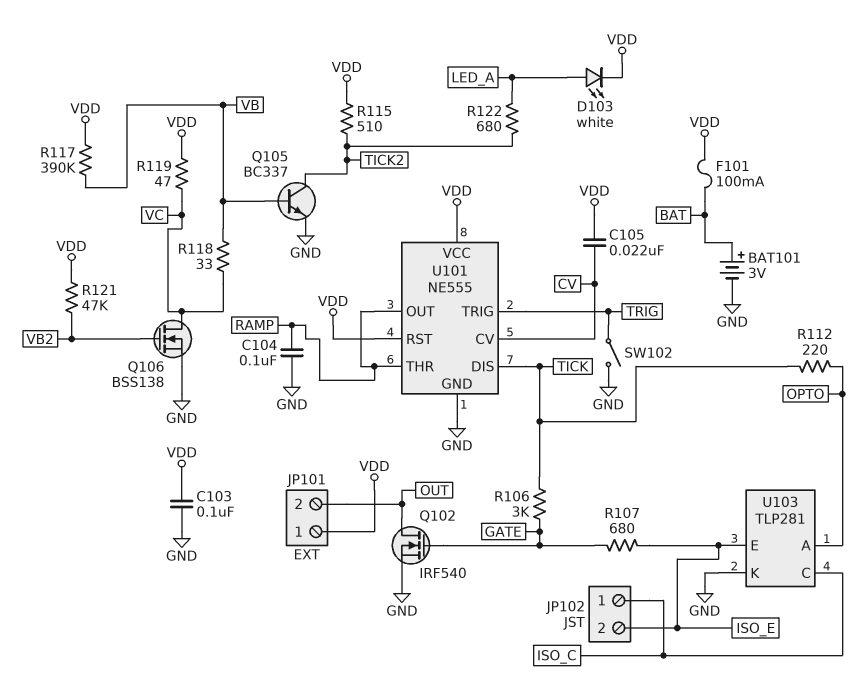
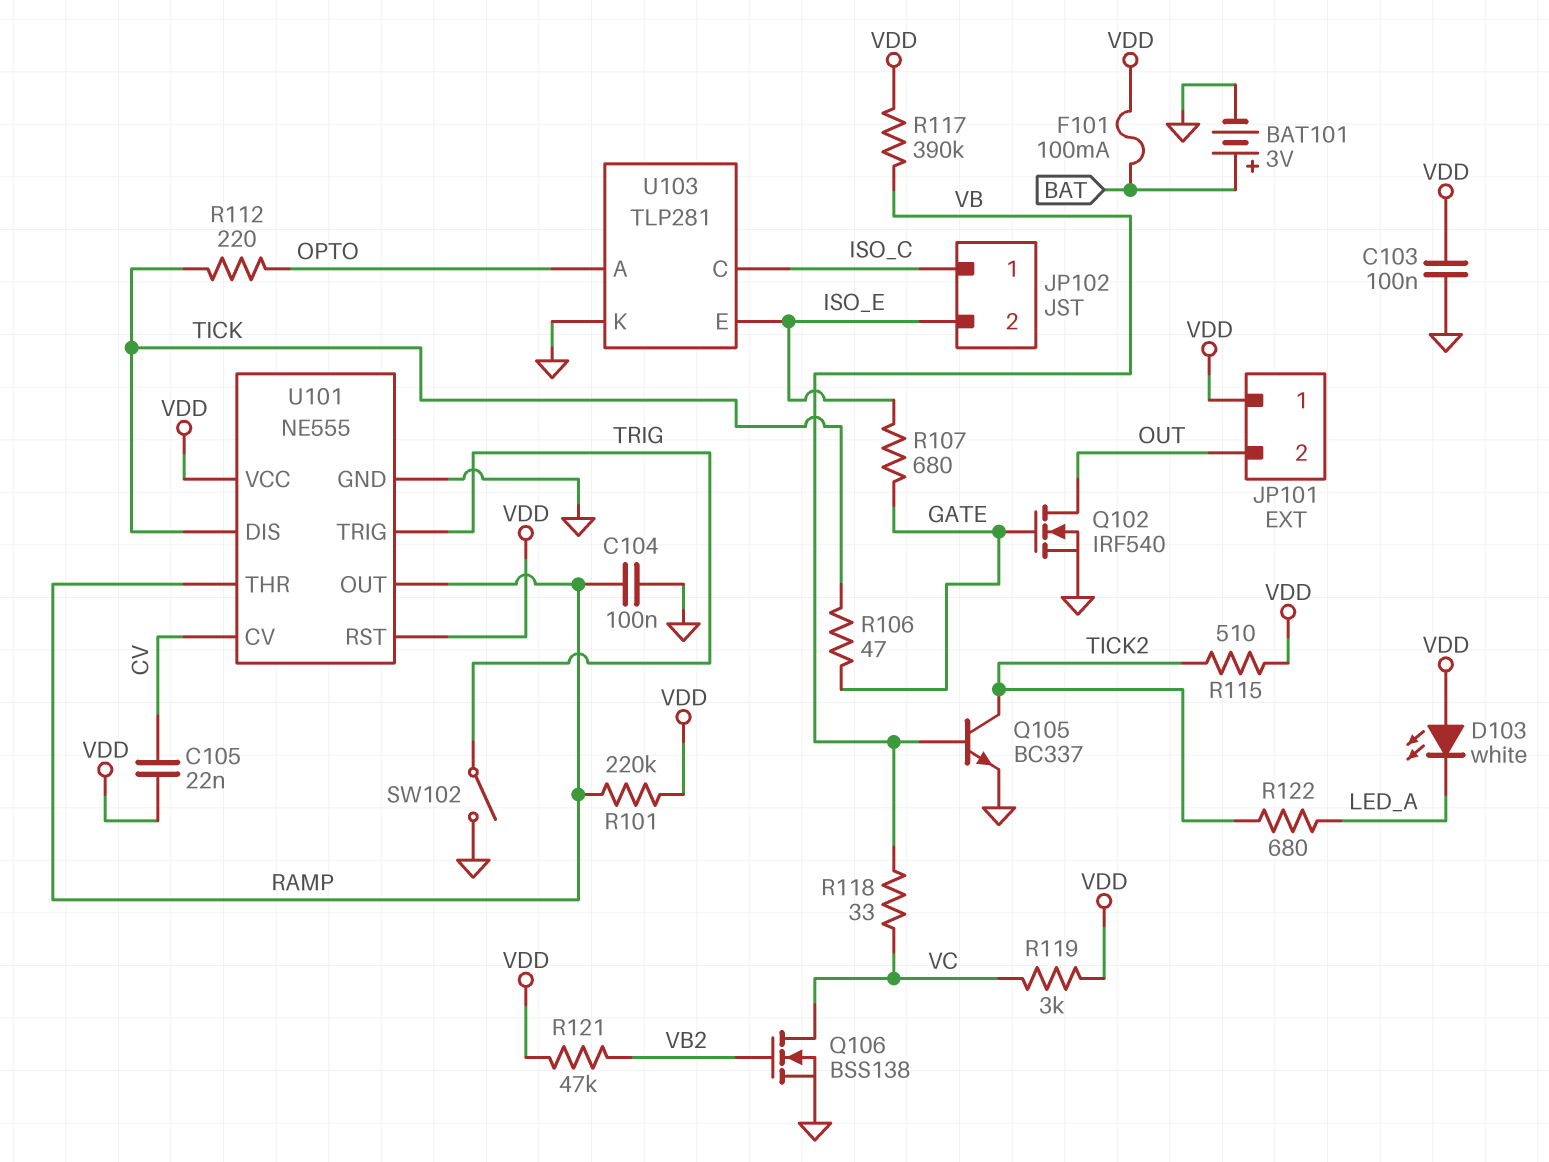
D103: LED white (A LED_A, K VDD) -> LED white (A VDD, K LED_A)
R101: none -> 220k (RAMP, VDD)
R106: 3k (GATE, TICK) -> 47 (GATE, TICK)
R119: 47 (VC, VDD) -> 3k (VC, VDD)

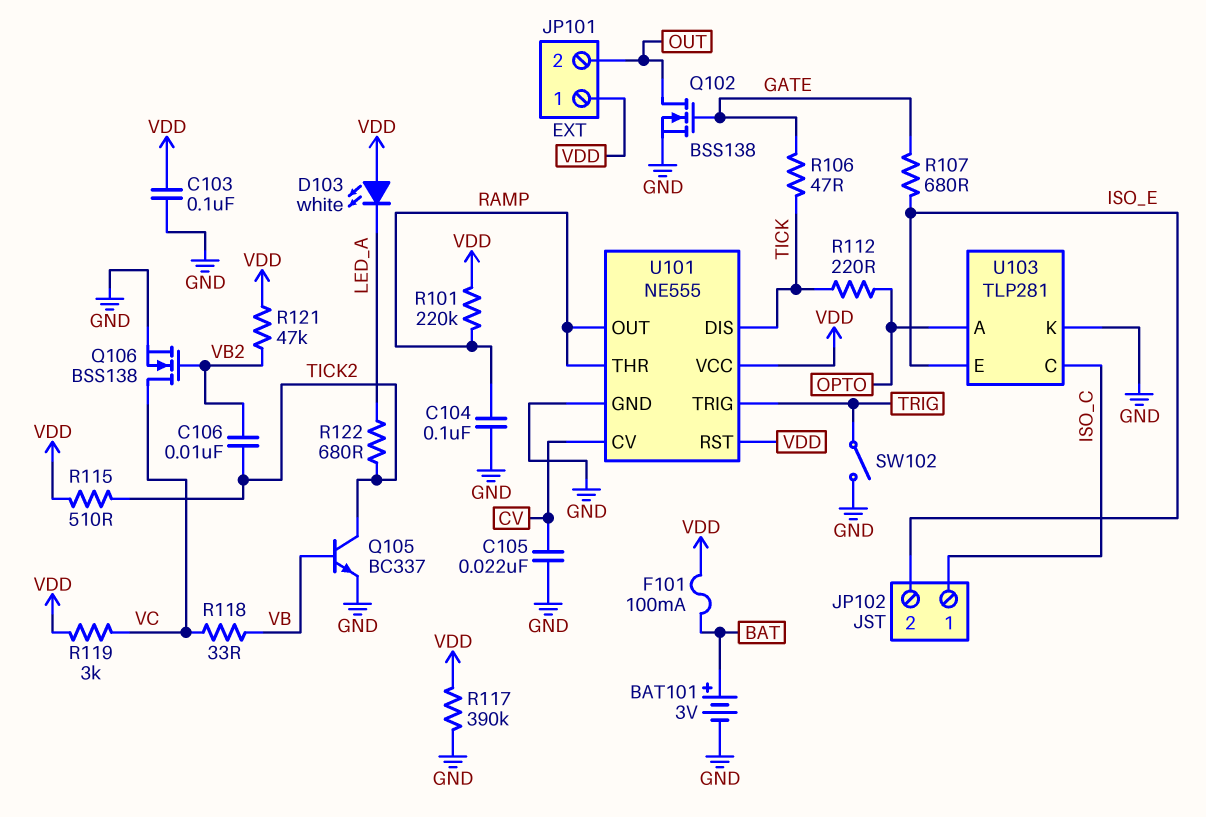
C105: 22nF (CV, VDD) -> 22nF (CV, GND)
C106: none -> 10nF (TICK2, VB2)
Q102: NMOS IRF540 (G GATE, D OUT, S GND) -> NMOS BSS138 (G GATE, D OUT, S GND)
R117: 390k (VB, VDD) -> 390k (GND, VDD)

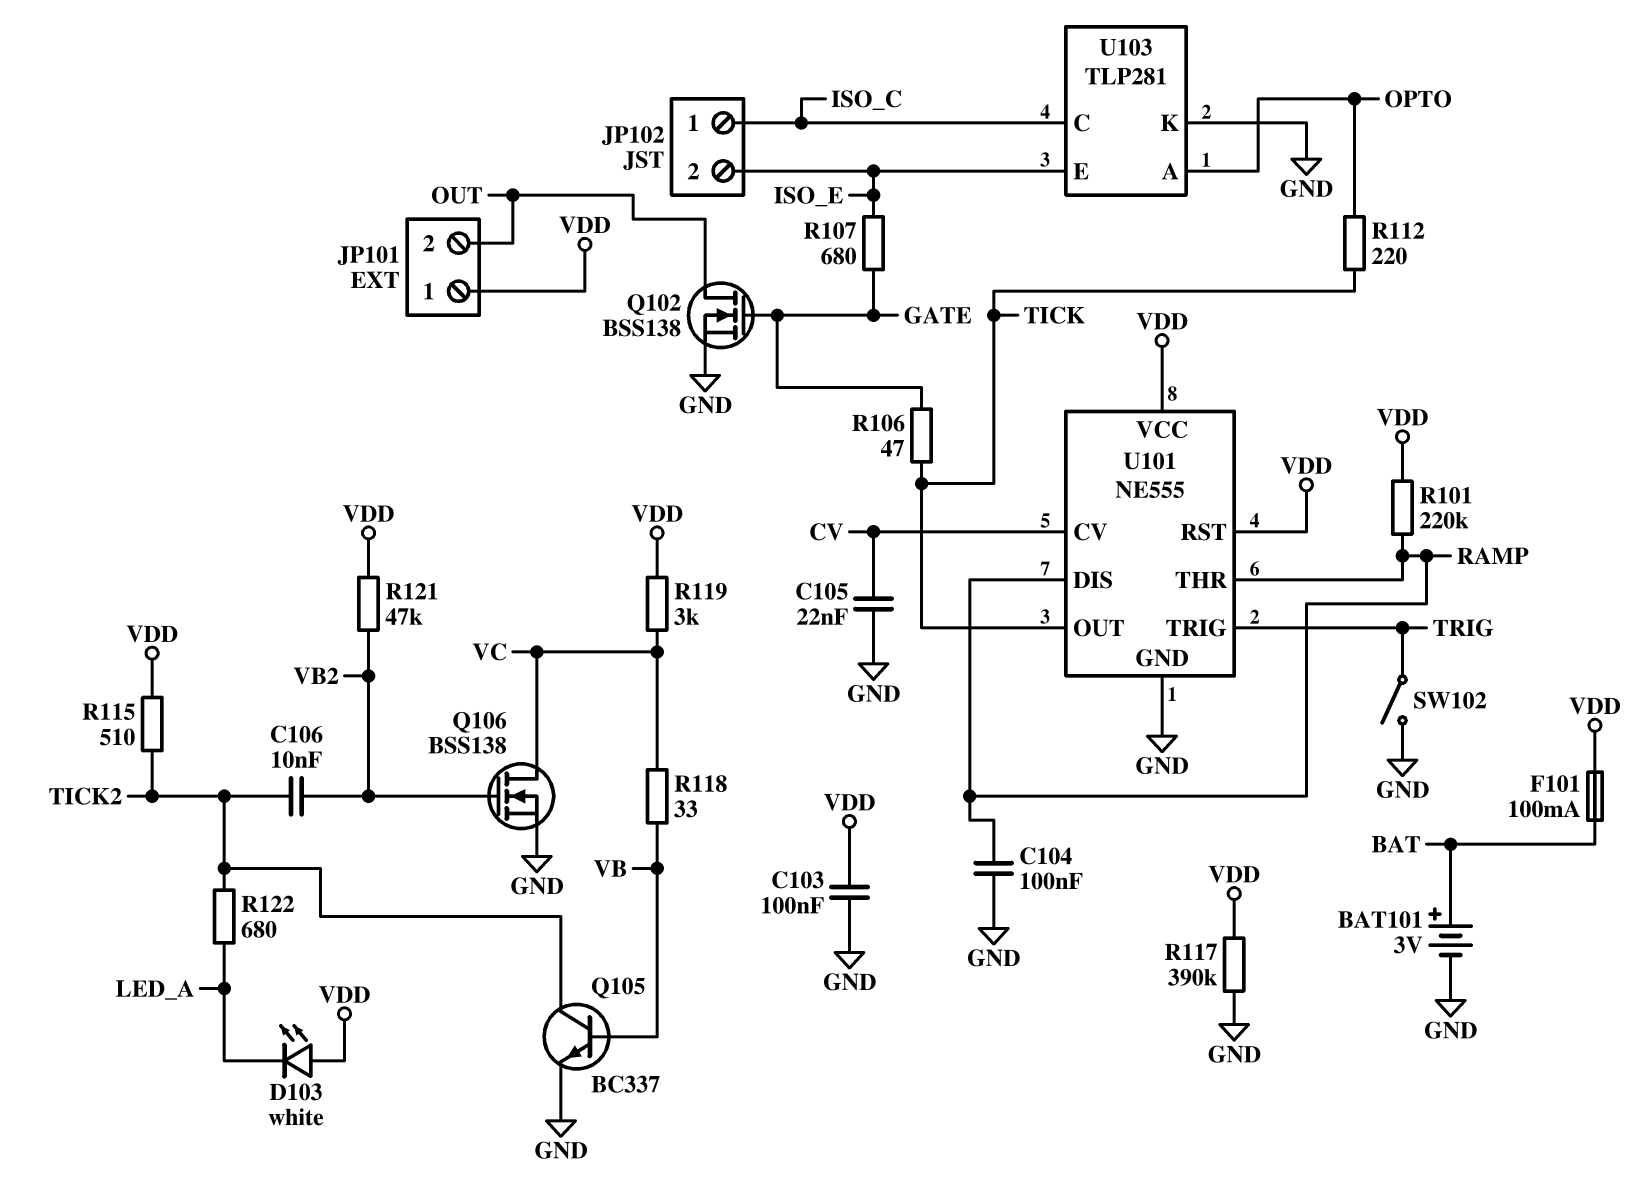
U101 pin DIS: TICK -> RAMP
U101 pin OUT: RAMP -> TICK

